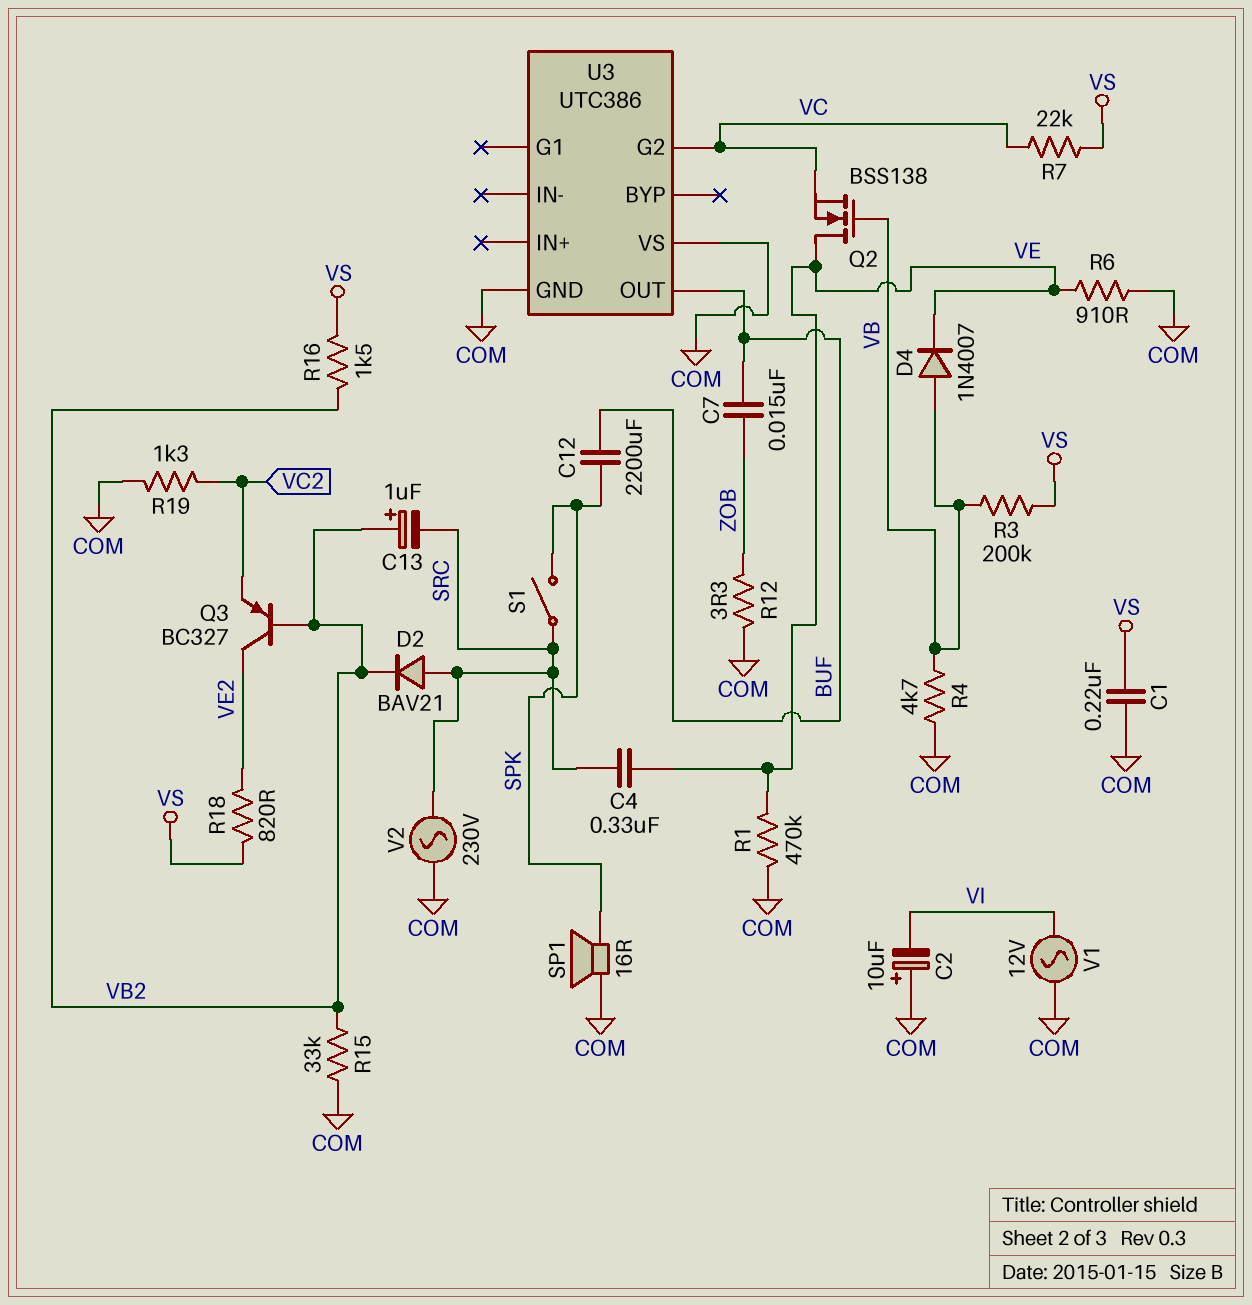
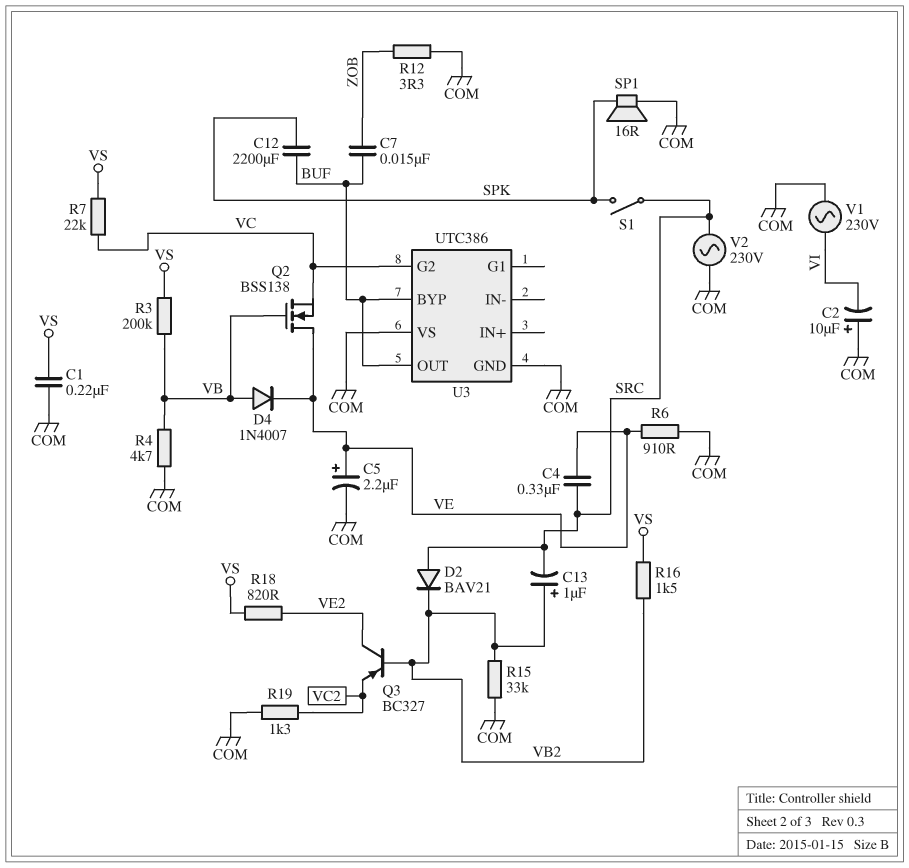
C5: none -> 2.2uF (plus VE, minus COM)
R1: 470k (COM, VE) -> none
U3 pin BYP: none -> BUF
V1: AC 12V (COM, VI) -> AC 230V (COM, VI)

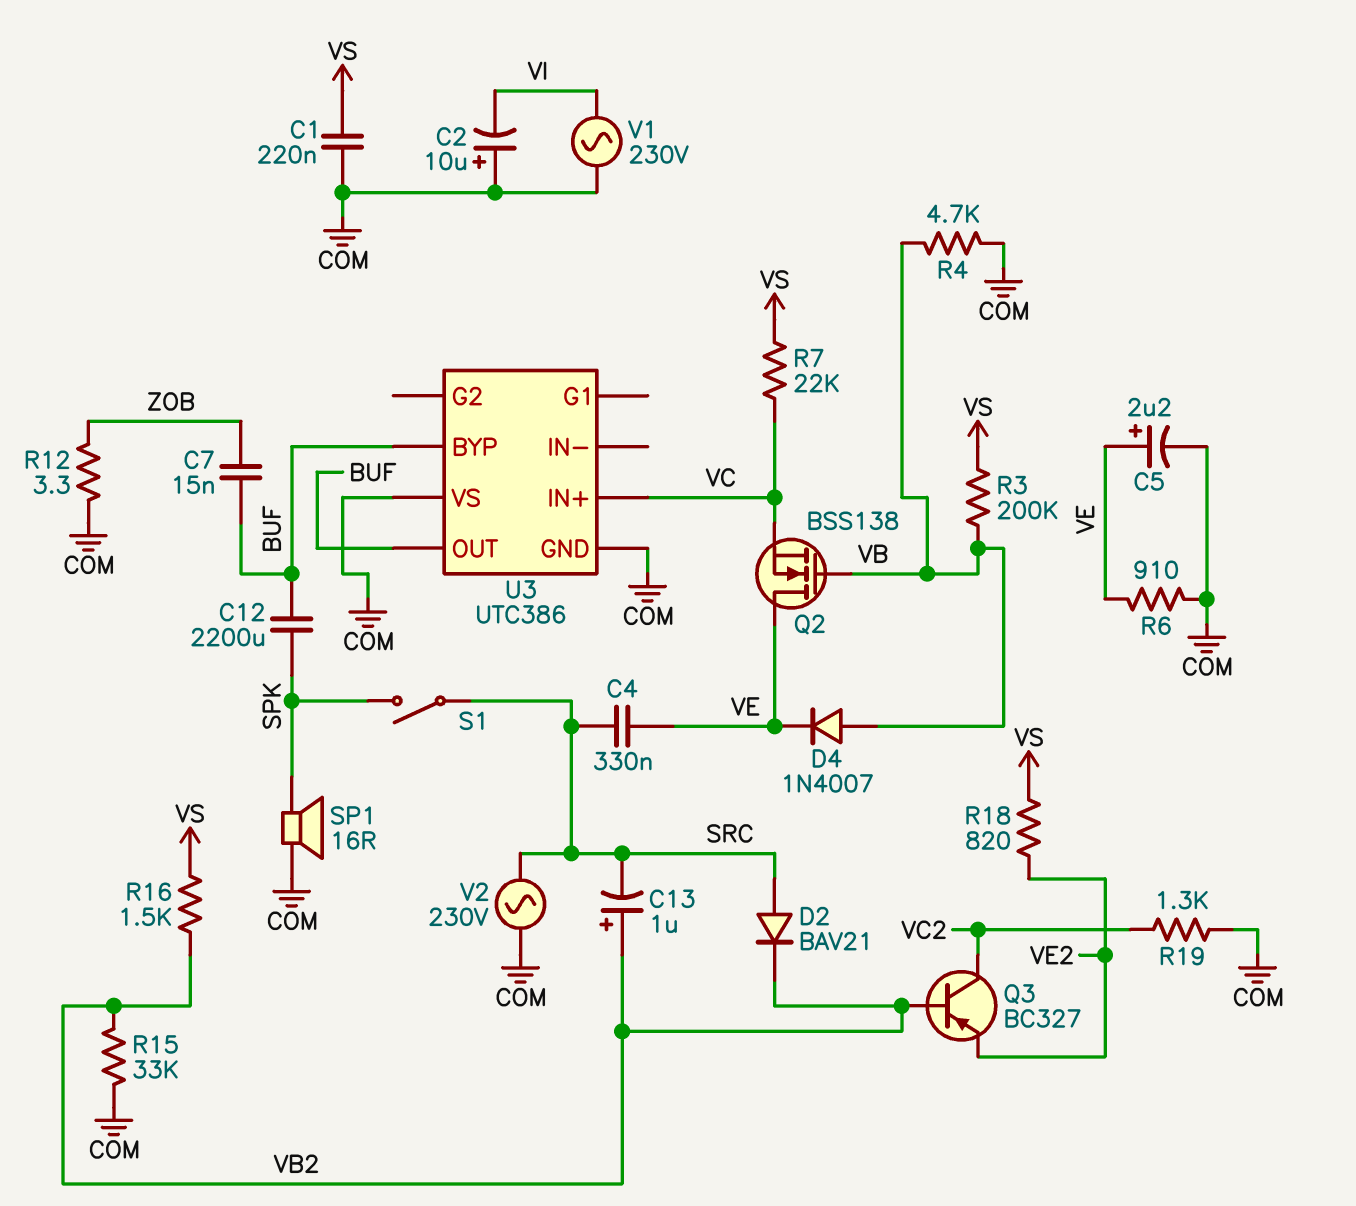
Q3: PNP BC327 (B VB2, C VE2, E VC2) -> PNP BC327 (B VB2, C VC2, E VE2)
U3 pin G2: VC -> none
U3 pin IN+: none -> VC

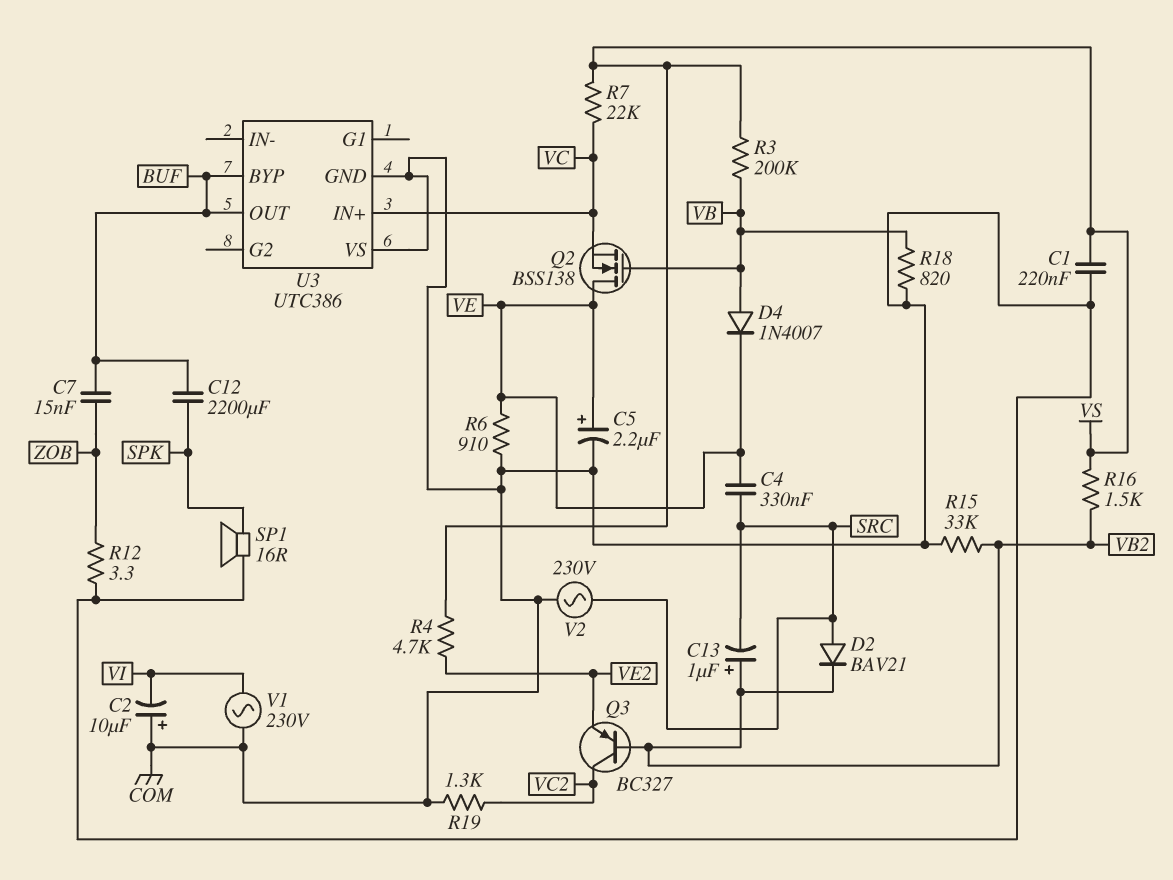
R4: 4.7k (COM, VB) -> 4.7k (VE2, VS)
R18: 820 (VE2, VS) -> 820 (COM, VB)
S1: switch (SPK, SRC) -> none

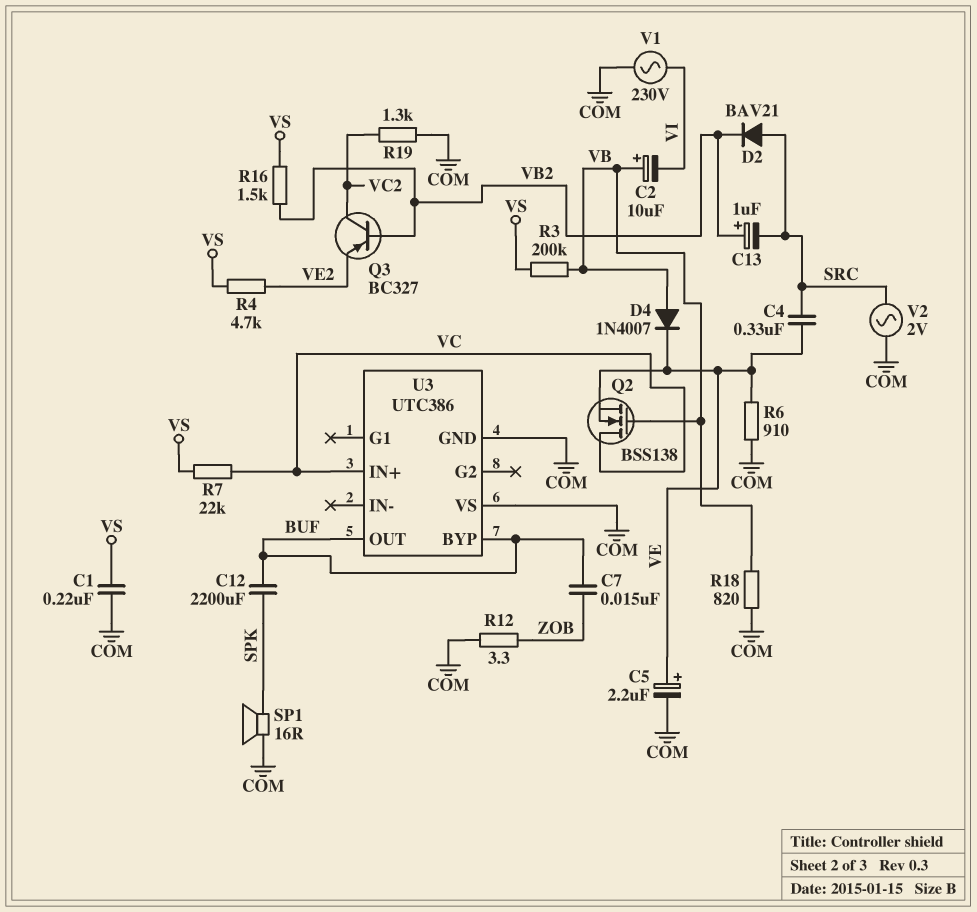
C2: 10uF (plus COM, minus VI) -> 10uF (plus VB, minus VI)
Q2: NMOS BSS138 (G VB, D VE, S VC) -> NMOS BSS138 (G VB, D VC, S VE)
R15: 33k (COM, VB2) -> none
V2: AC 230V (COM, SRC) -> AC 2V (COM, SRC)

